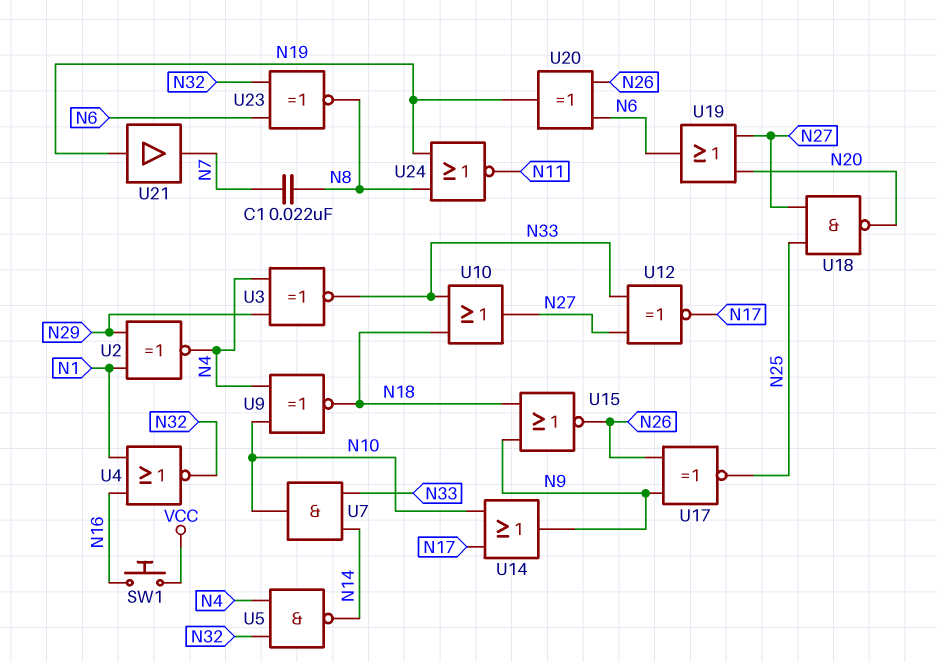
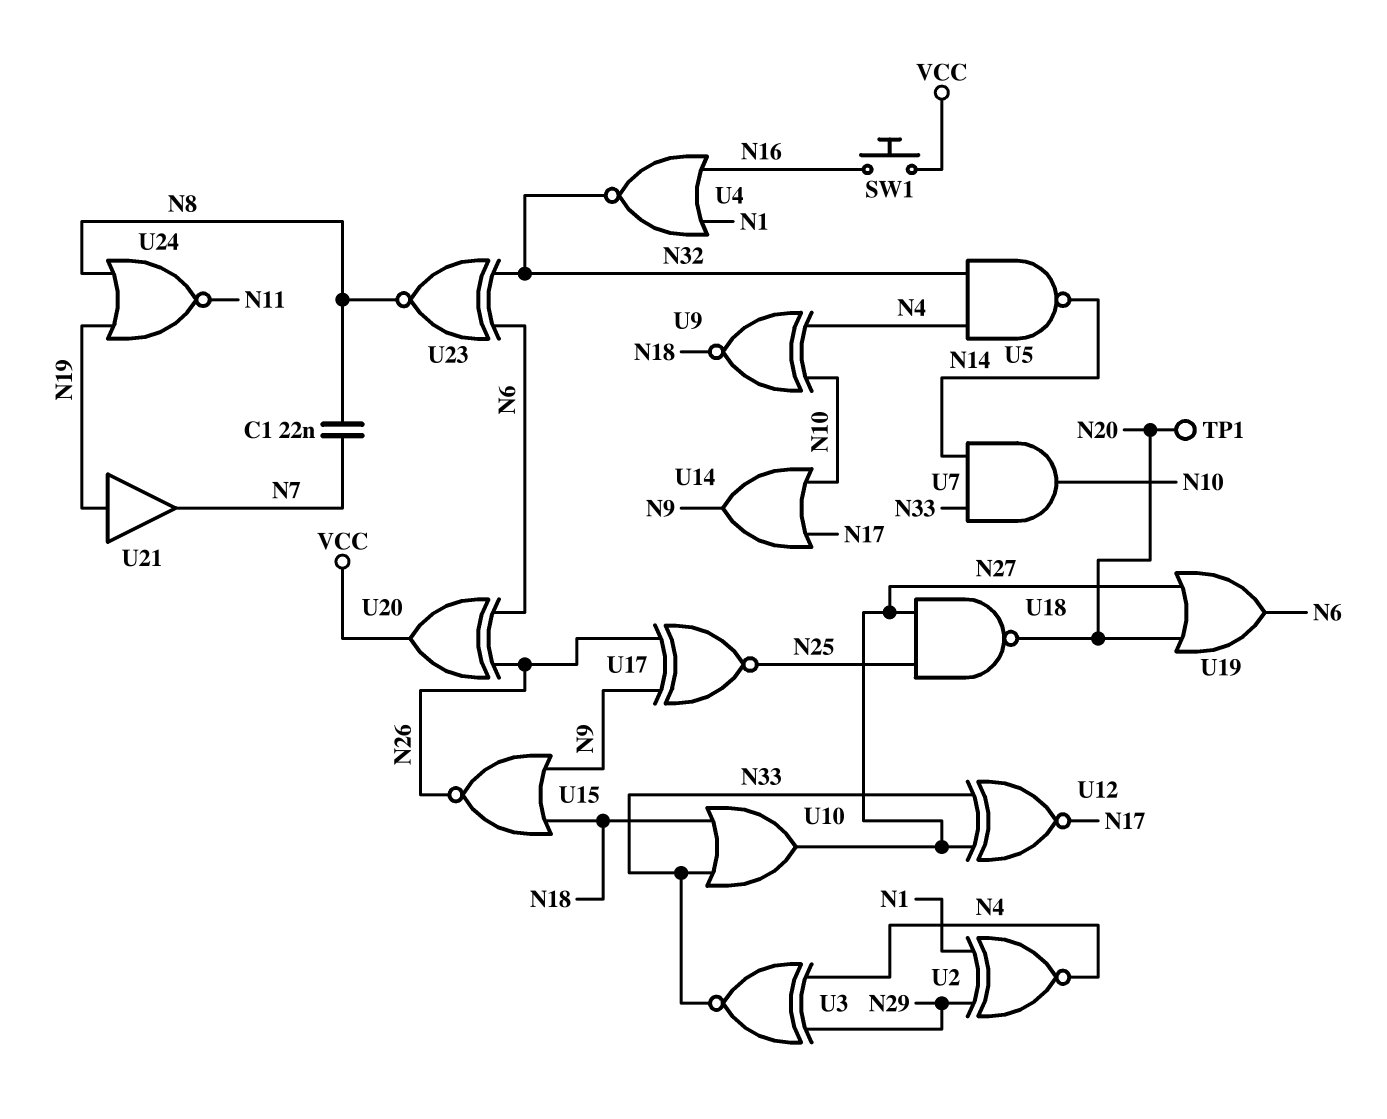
TP1: none -> test point (N20)
U20: XOR (in N6, in N26, out N19) -> XOR (in N6, in N26, out VCC)

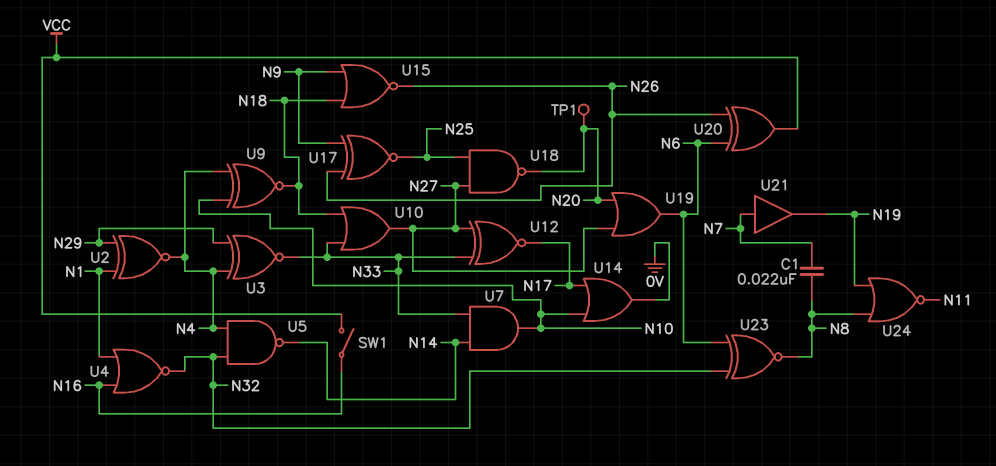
SW1: button (N16, VCC) -> switch (N16, VCC)
U14: OR (in N10, in N17, out N9) -> OR (in N10, in N17, out 0V)
U21: buffer (in N19, out N7) -> buffer (in N7, out N19)

